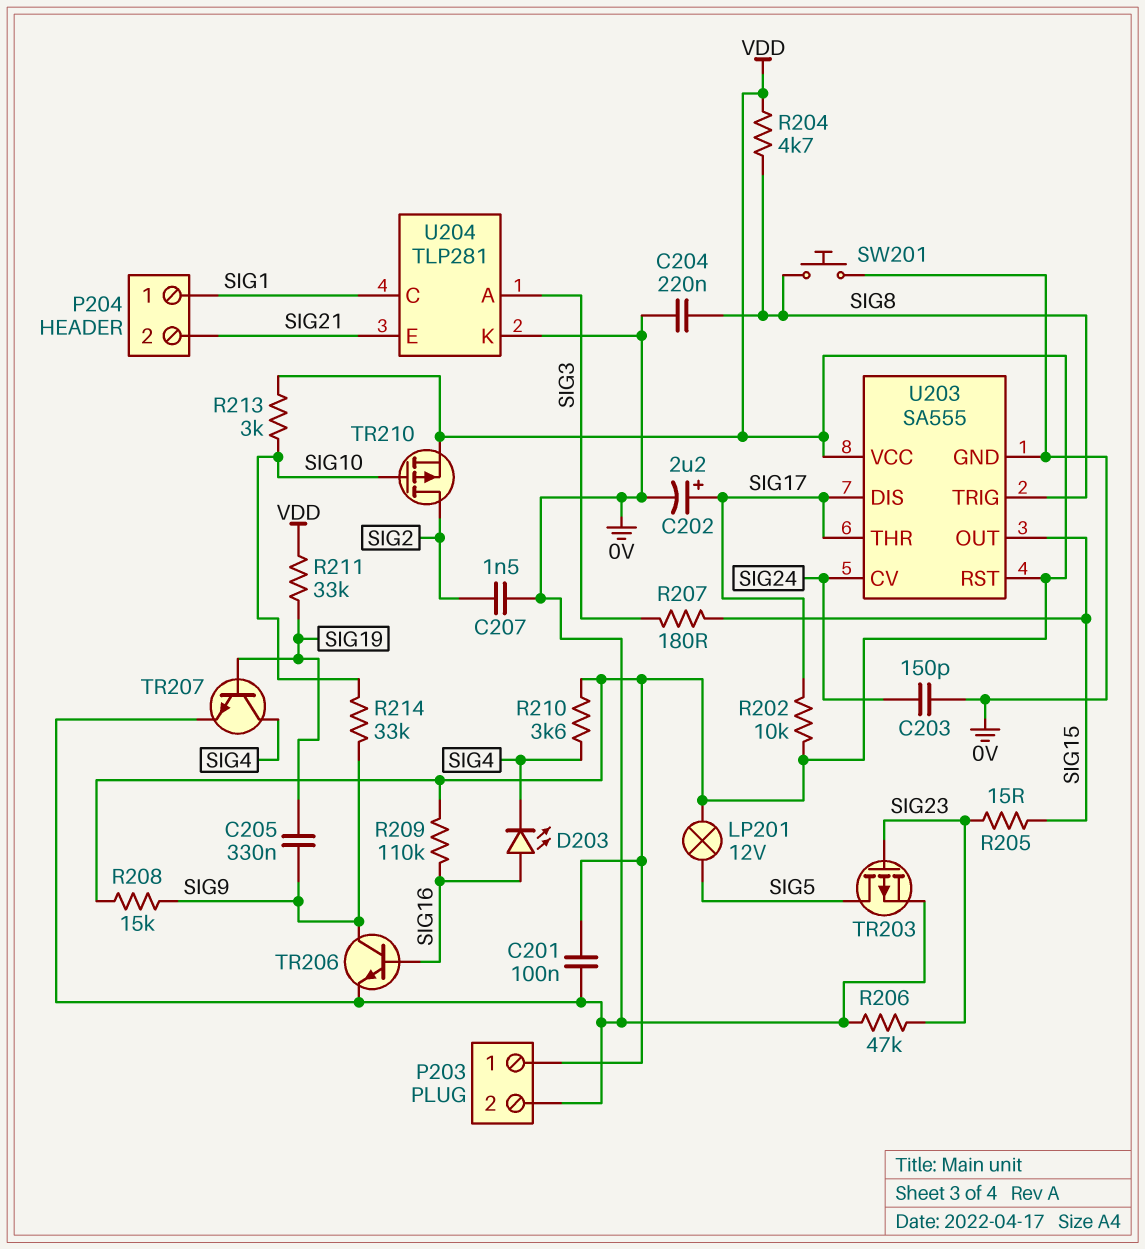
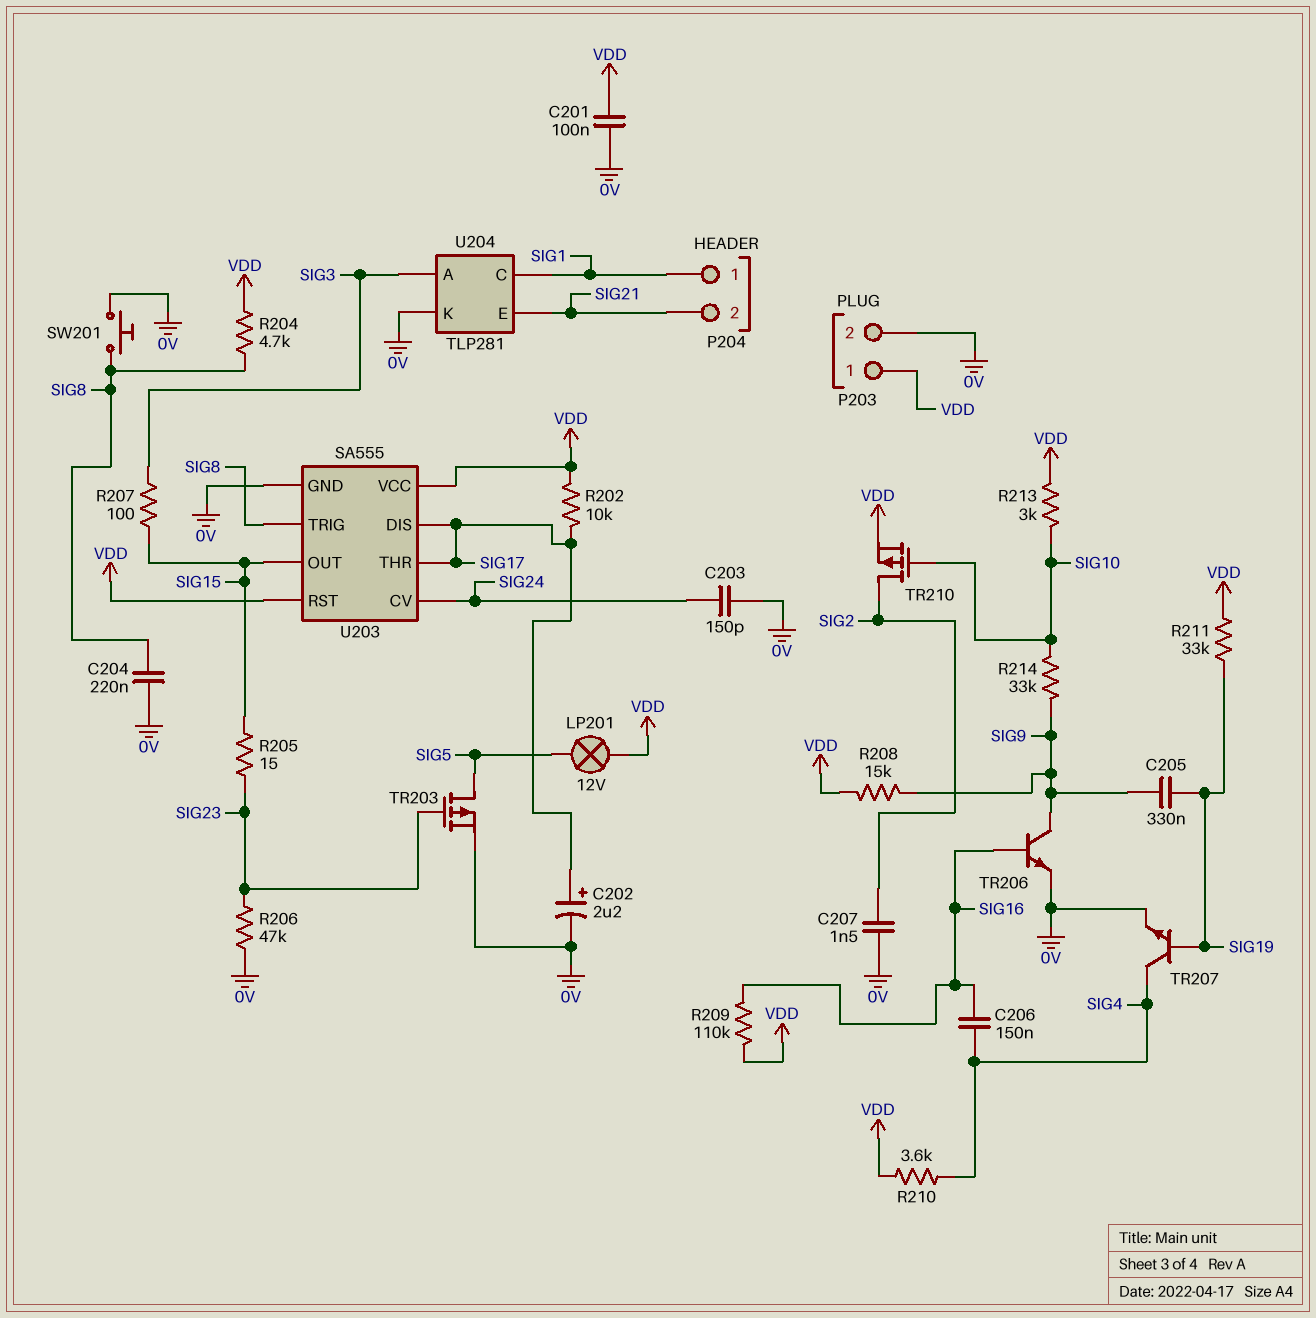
C206: none -> 150nF (SIG4, SIG16)
D203: LED (A SIG16, K SIG4) -> none
R207: 180 (SIG3, SIG15) -> 100 (SIG3, SIG15)

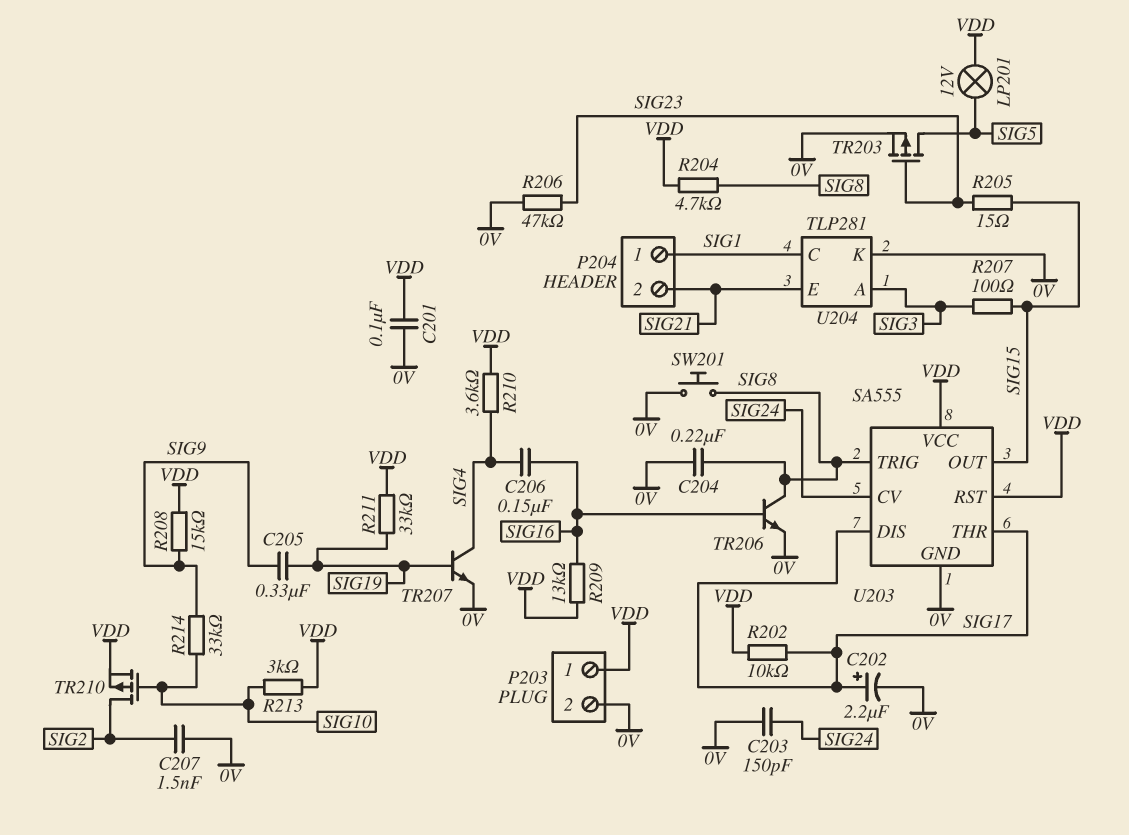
R209: 110k (SIG16, VDD) -> 13k (SIG16, VDD)
TR206: NPN (B SIG16, C SIG9, E 0V) -> NPN (B SIG16, C SIG8, E 0V)

